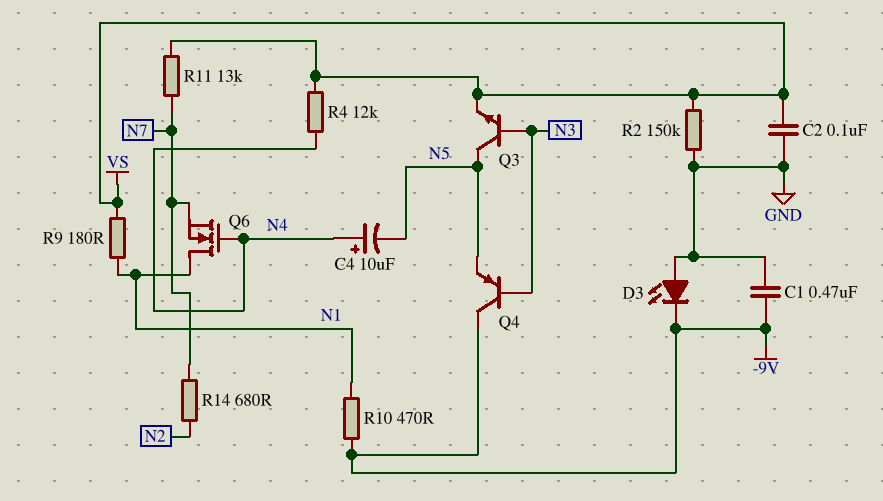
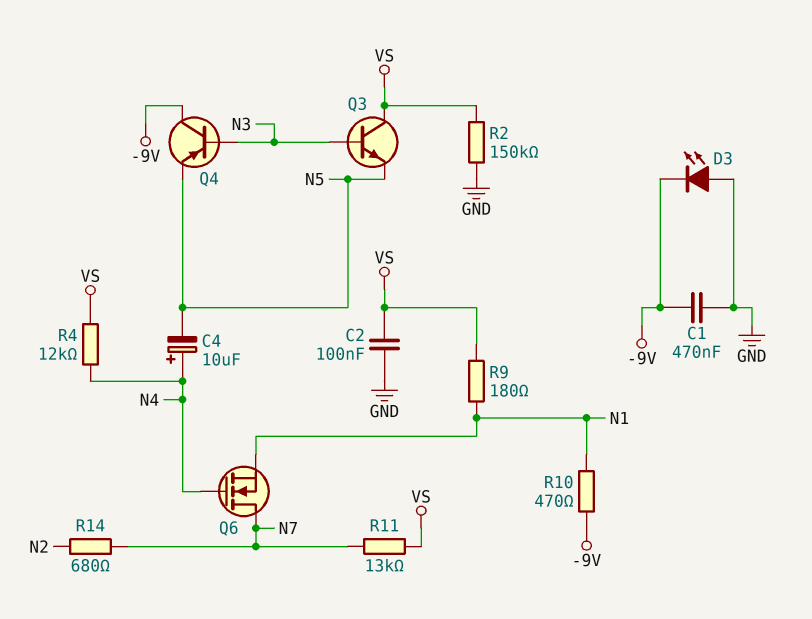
Q3: NPN (B N3, C N5, E VS) -> NPN (B N3, C VS, E N5)
Q6: NMOS (G N4, D N1, S N7) -> NMOS (G N4, D N7, S N1)

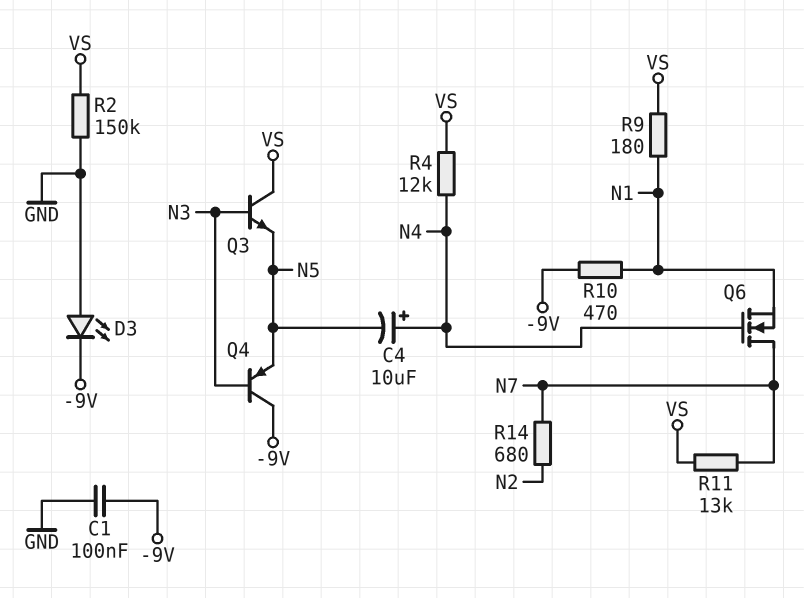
C1: 470nF (-9V, GND) -> 100nF (-9V, GND)
C2: 100nF (GND, VS) -> none

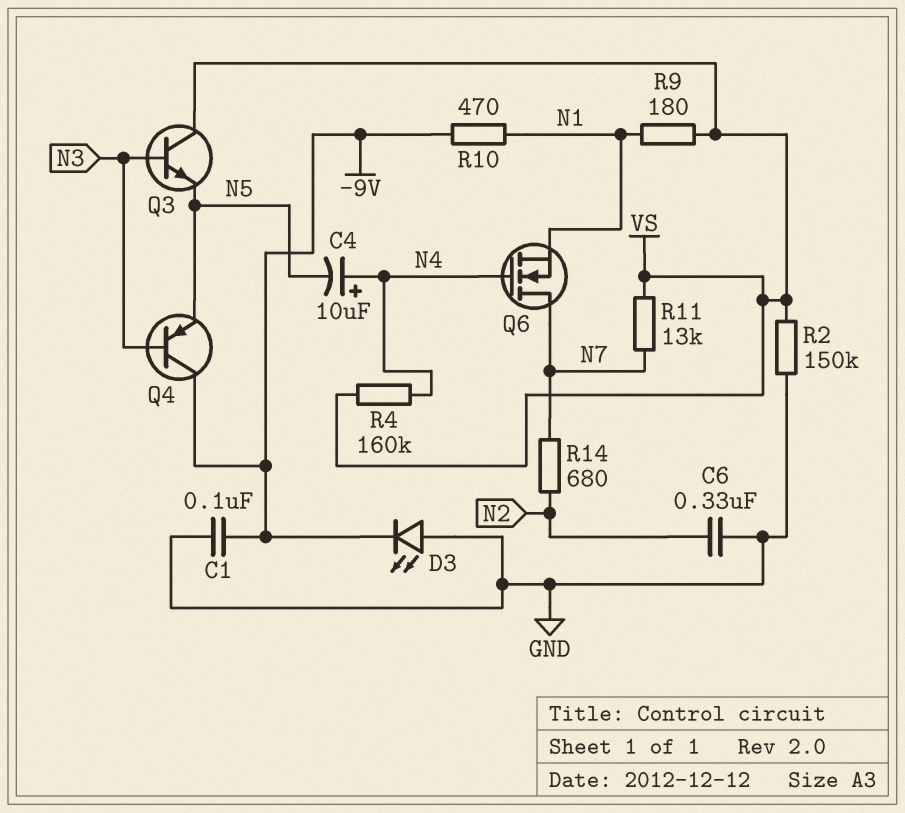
C6: none -> 330nF (GND, N2)
R4: 12k (N4, VS) -> 160k (N4, VS)

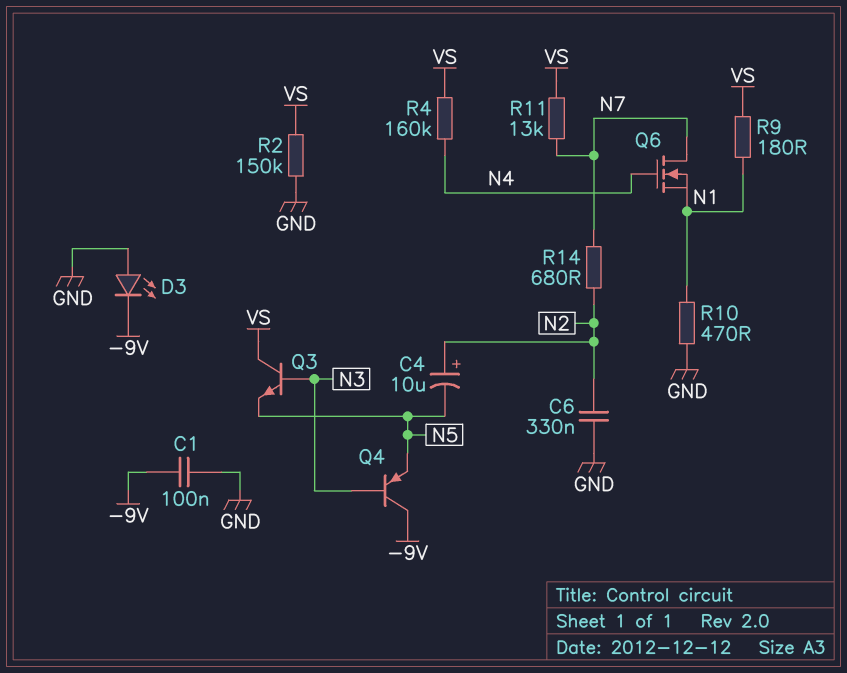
C4: 10uF (plus N4, minus N5) -> 10uF (plus N2, minus N5)
R10: 470 (-9V, N1) -> 470 (GND, N1)

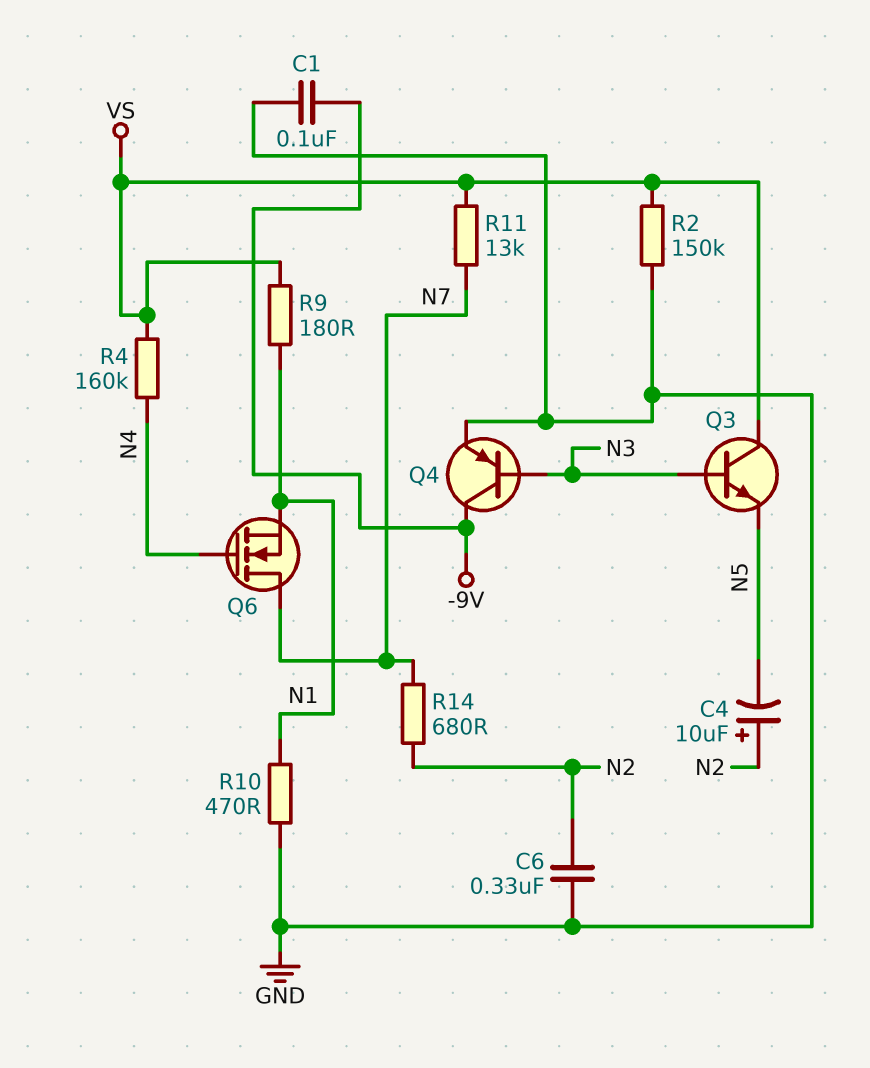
D3: LED (A GND, K -9V) -> none
Q4: PNP (B N3, C -9V, E N5) -> PNP (B N3, C -9V, E GND)

